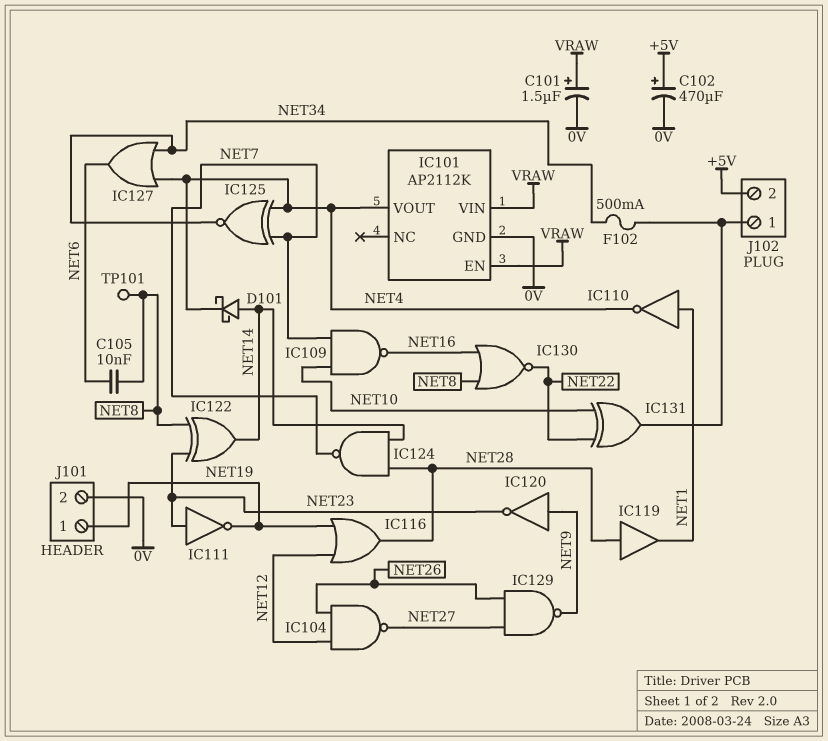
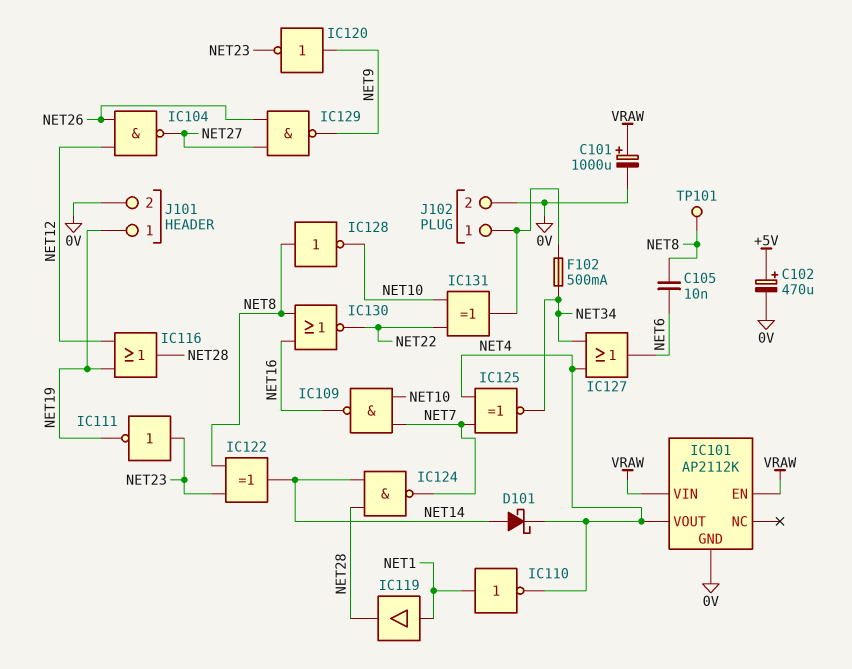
C101: 1.5uF (plus VRAW, minus 0V) -> 1000uF (plus VRAW, minus 0V)
IC119: buffer (in NET28, out NET1) -> buffer (in NET1, out NET28)
IC128: none -> NOT (in NET8, out NET10)
J102 pin 2: +5V -> 0V

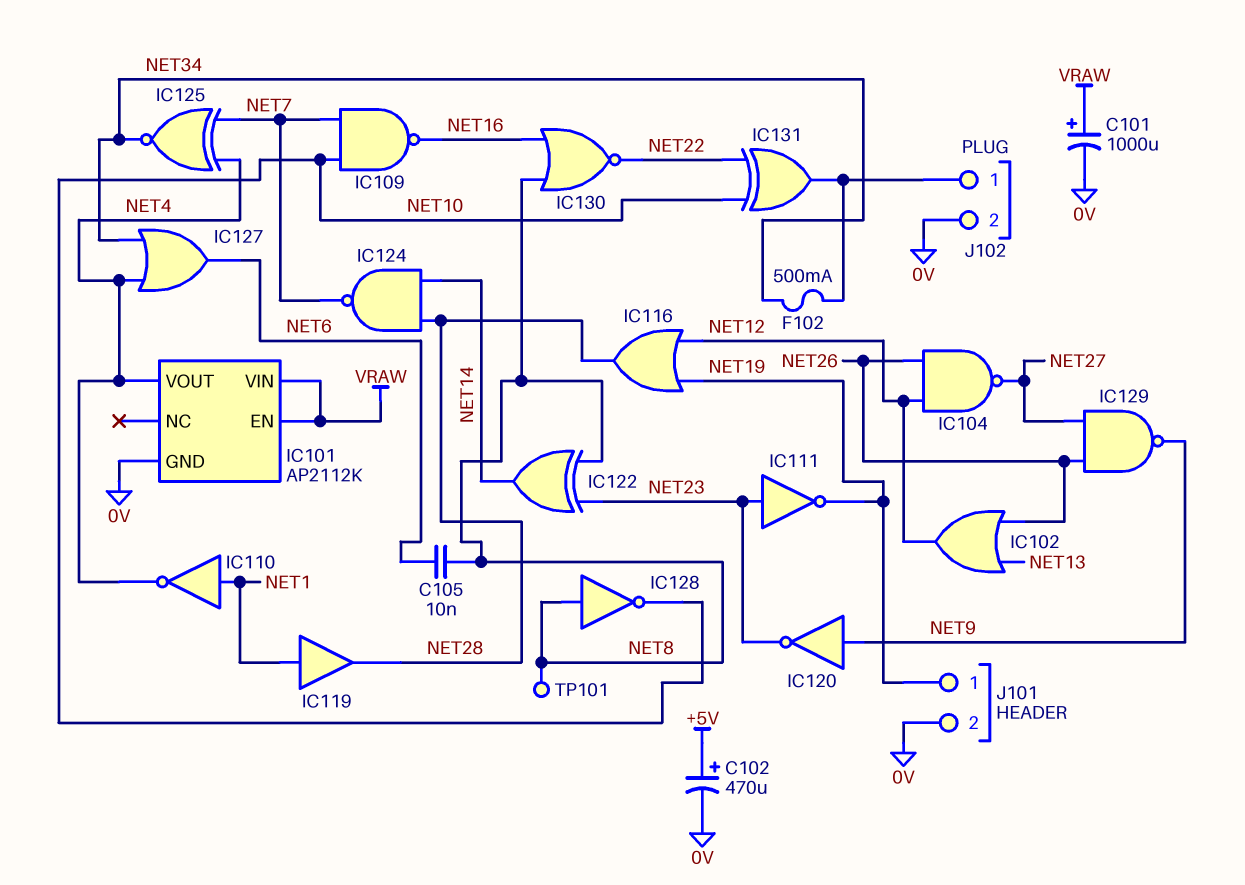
D101: schottky (A NET14, K NET4) -> none
IC102: none -> OR (in NET13, in NET26, out NET12)

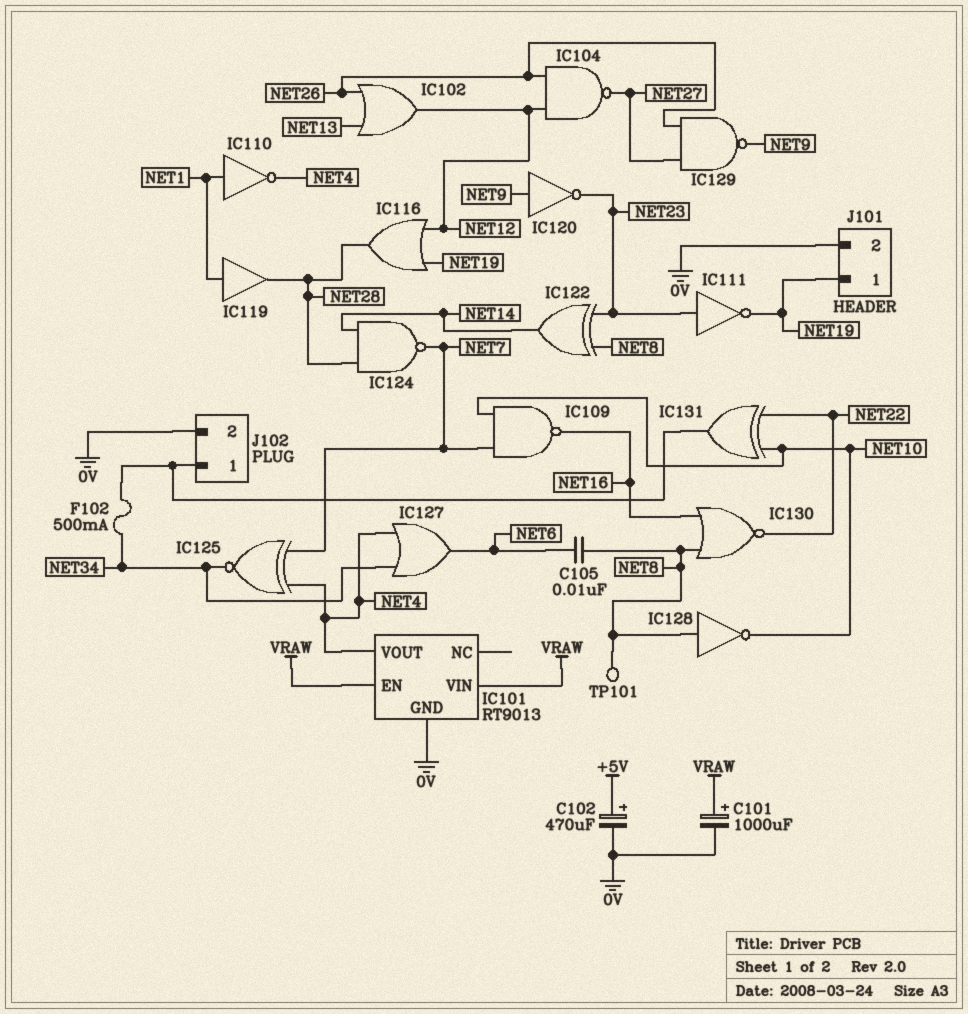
IC101: AP2112K -> RT9013

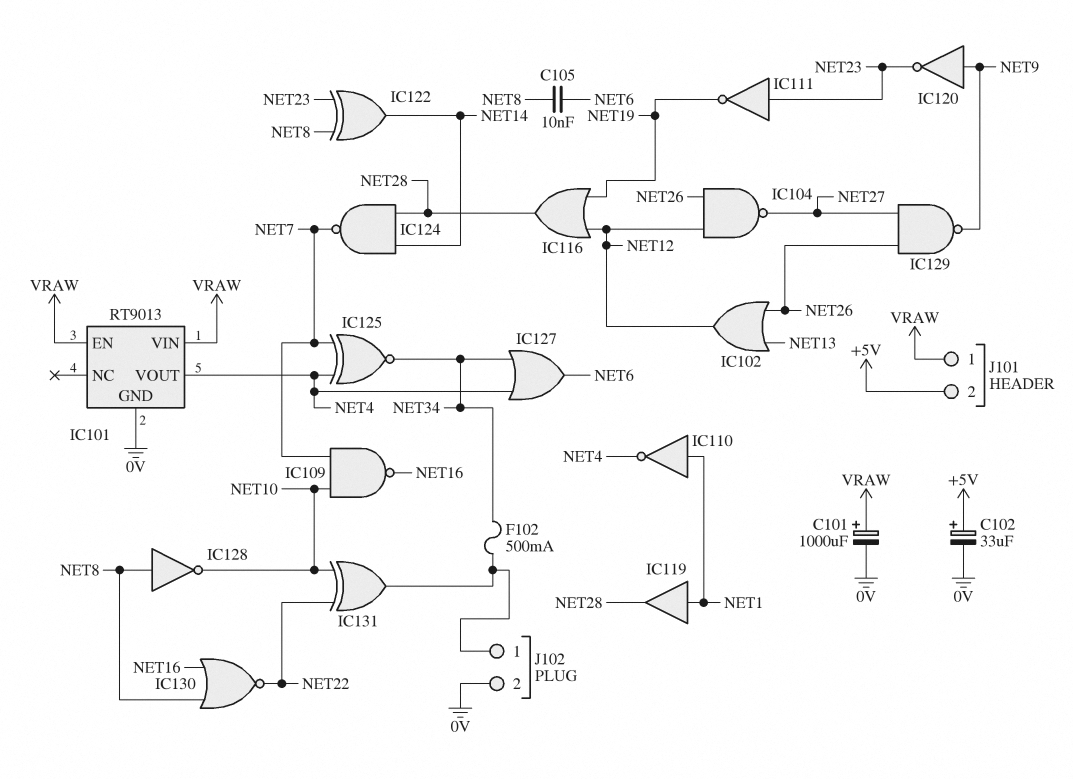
C102: 470uF (plus +5V, minus 0V) -> 33uF (plus +5V, minus 0V)
J101 pin 1: NET19 -> VRAW
J101 pin 2: 0V -> +5V
TP101: test point (NET8) -> none

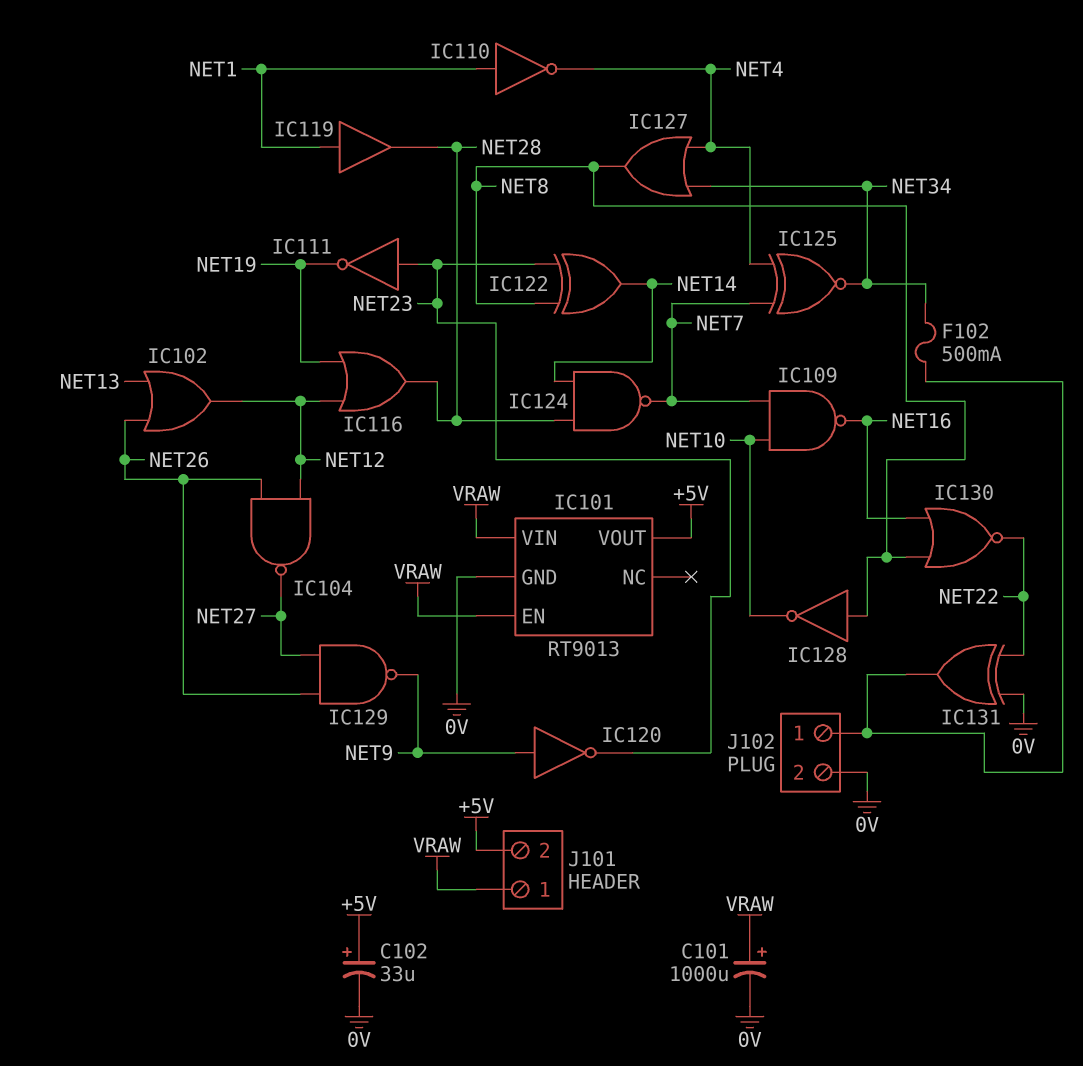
C105: 10nF (NET6, NET8) -> none
IC101 pin VOUT: NET4 -> +5V
IC127: OR (in NET4, in NET34, out NET6) -> OR (in NET4, in NET34, out NET8)
IC131: XOR (in NET10, in NET22, out J102/1) -> XOR (in 0V, in NET22, out J102/1)

